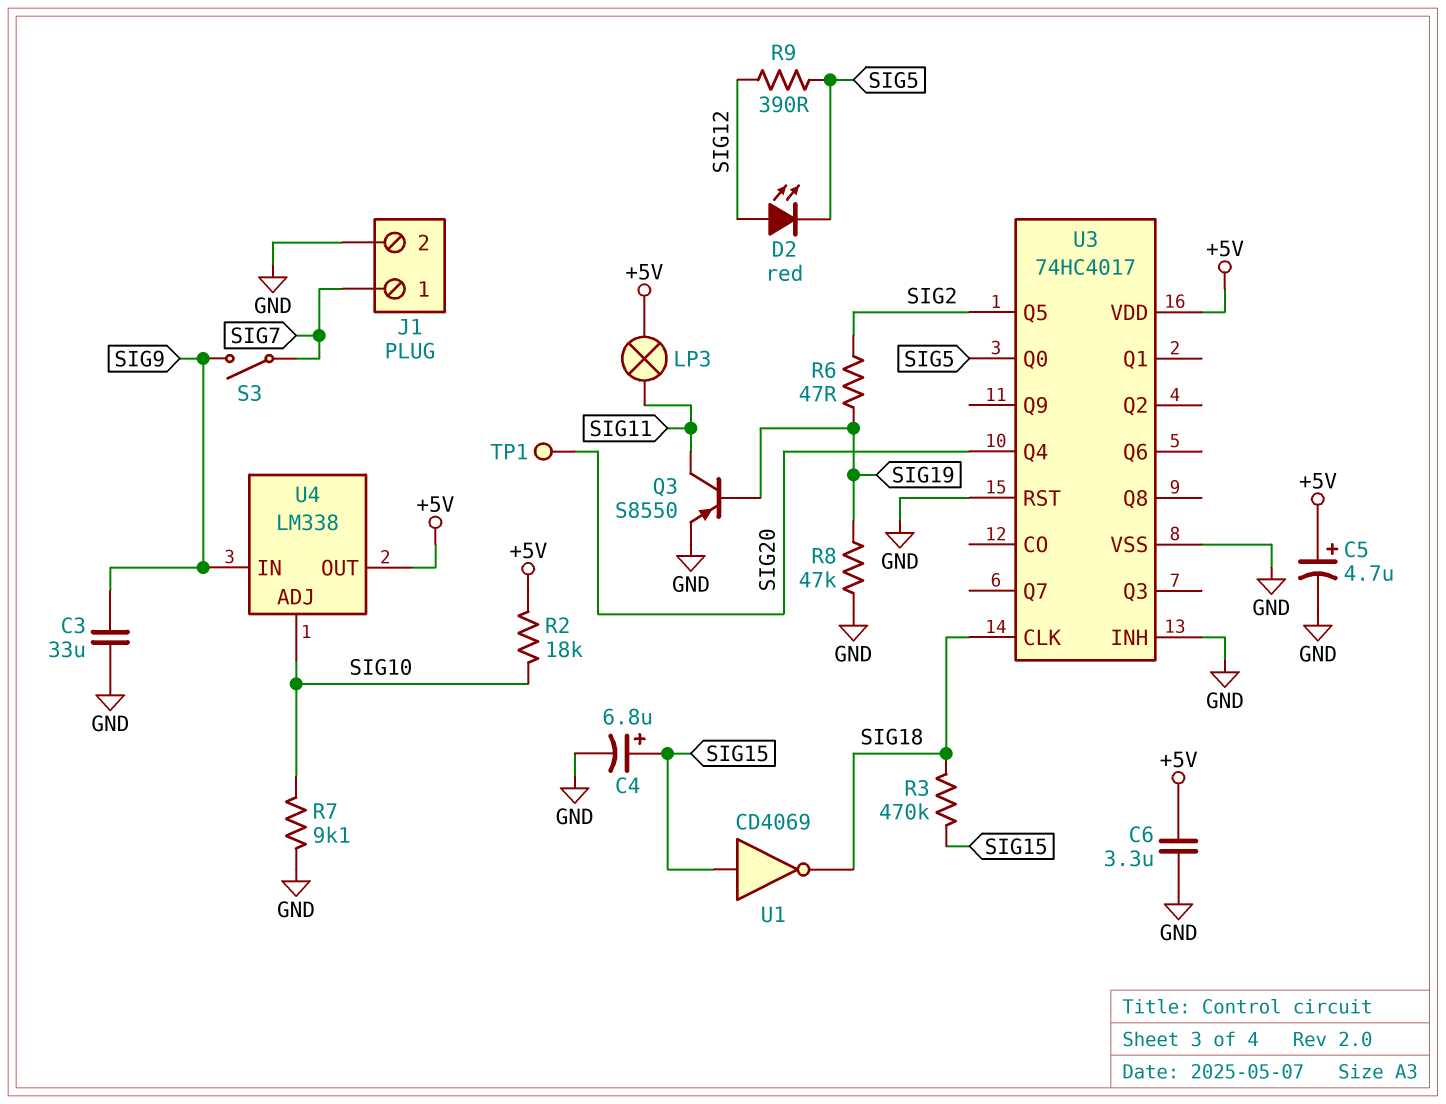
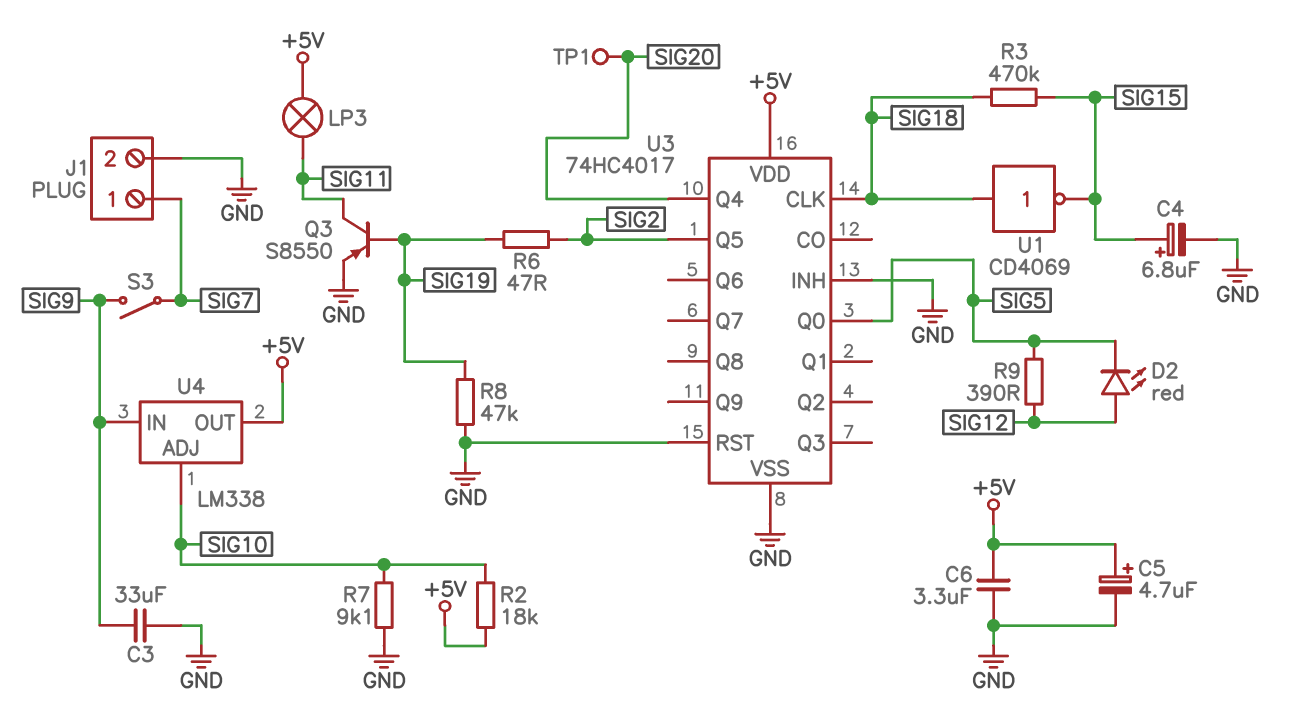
U1: NOT CD4069 (in SIG15, out SIG18) -> NOT CD4069 (in SIG18, out SIG15)

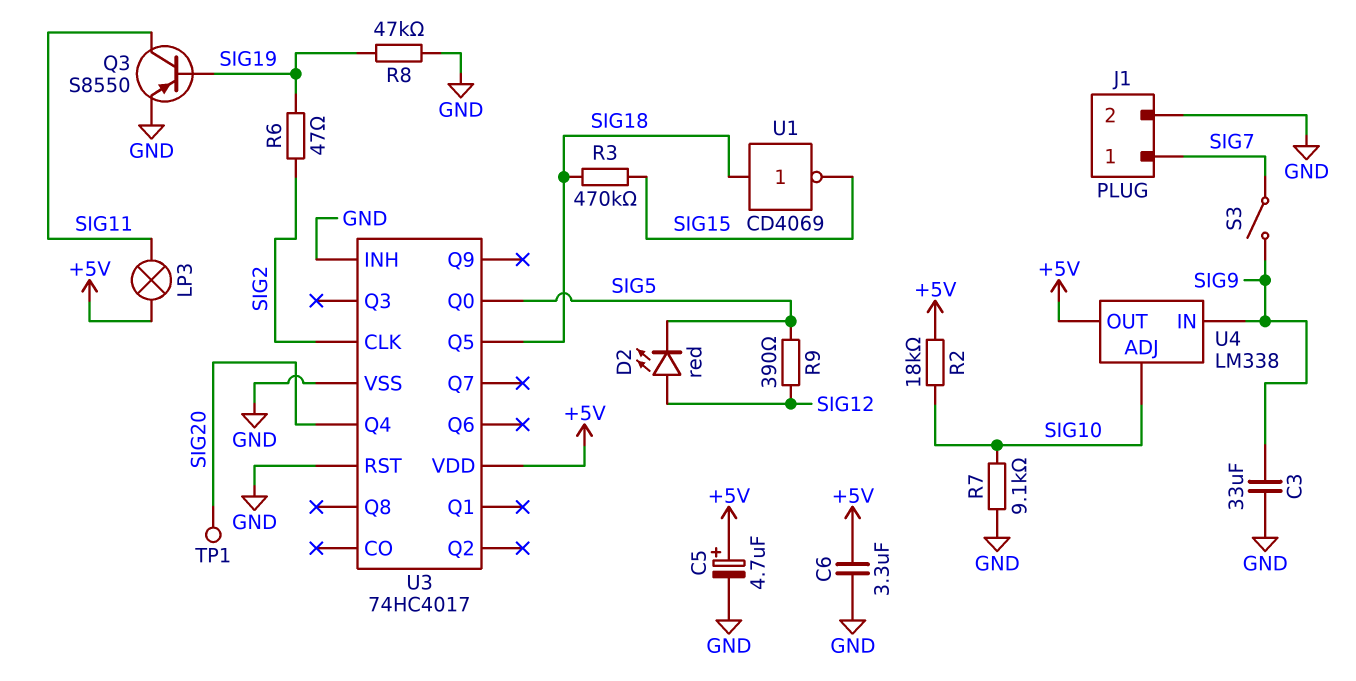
C4: 6.8uF (plus SIG15, minus GND) -> none
U3 pin CLK: SIG18 -> SIG2
U3 pin Q5: SIG2 -> SIG18

